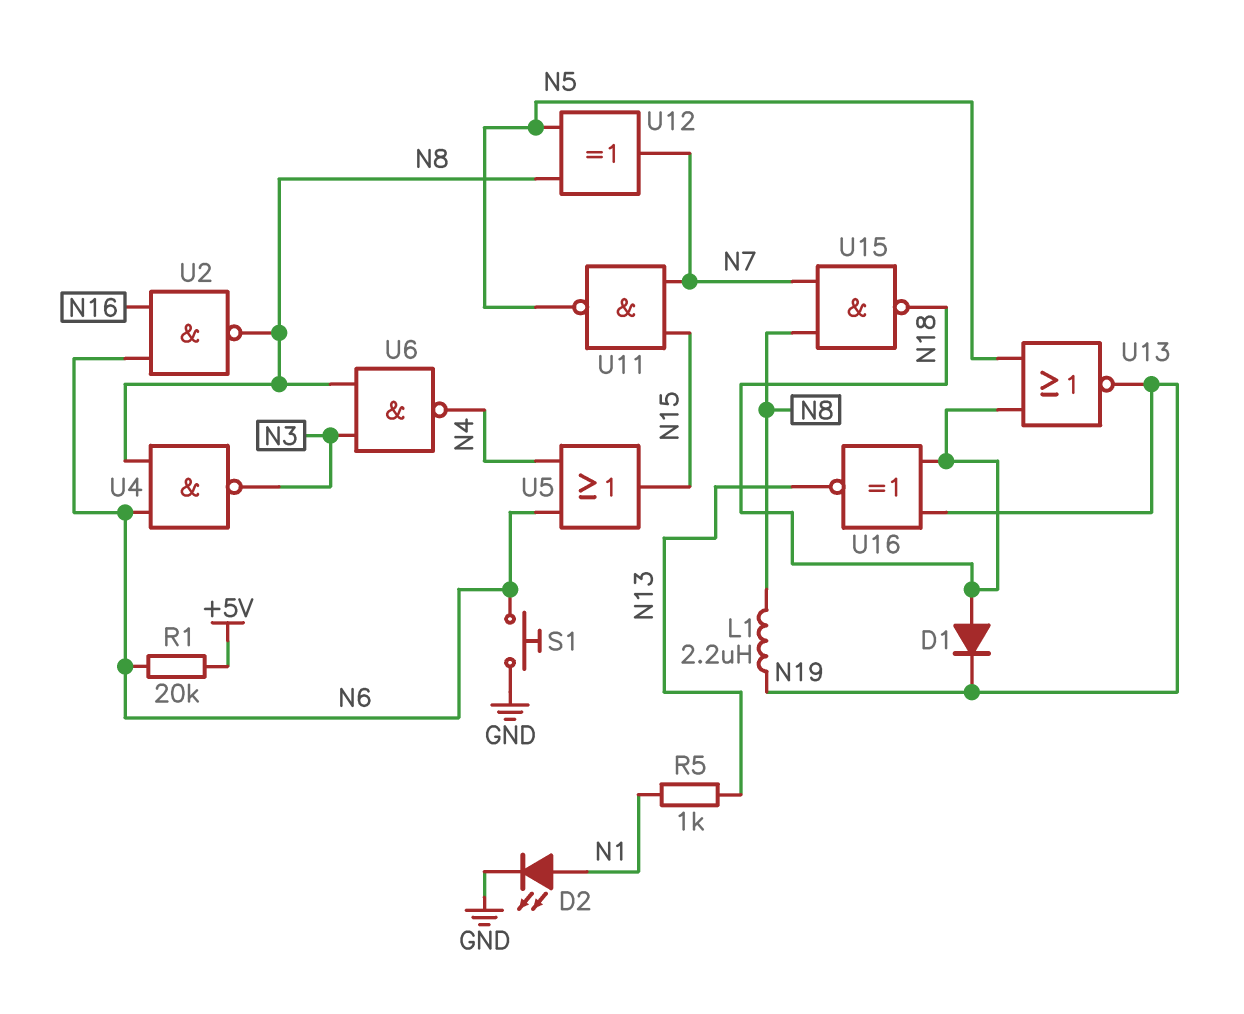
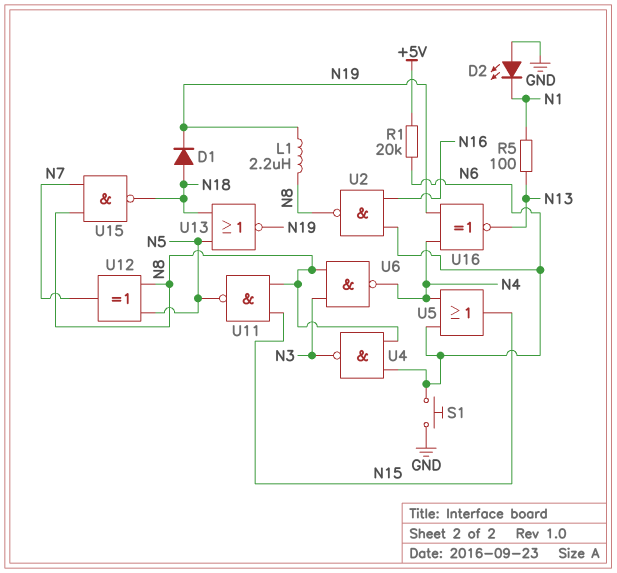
D2: LED (A N1, K GND) -> LED (A GND, K N1)
R5: 1k (N1, N13) -> 100 (N1, N13)
U11: NAND (in N7, in N15, out N5) -> NAND (in N8, in N15, out N5)
U16: XNOR (in N18, in N19, out N13) -> XNOR (in N4, in N19, out N13)

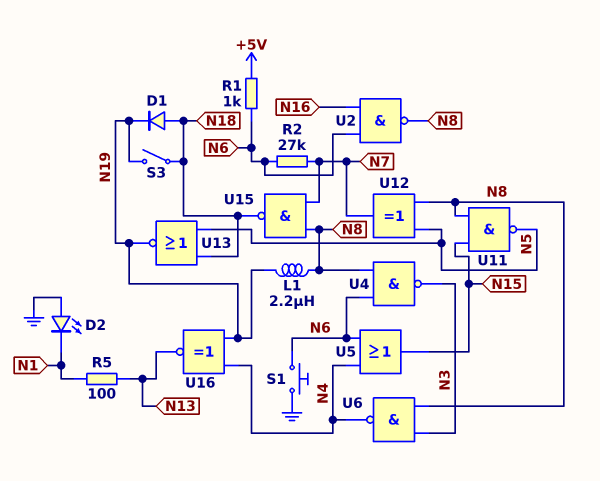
R1: 20k (+5V, N6) -> 1k (+5V, N6)
R2: none -> 27k (N6, N7)
S3: none -> switch (N18, N19)

